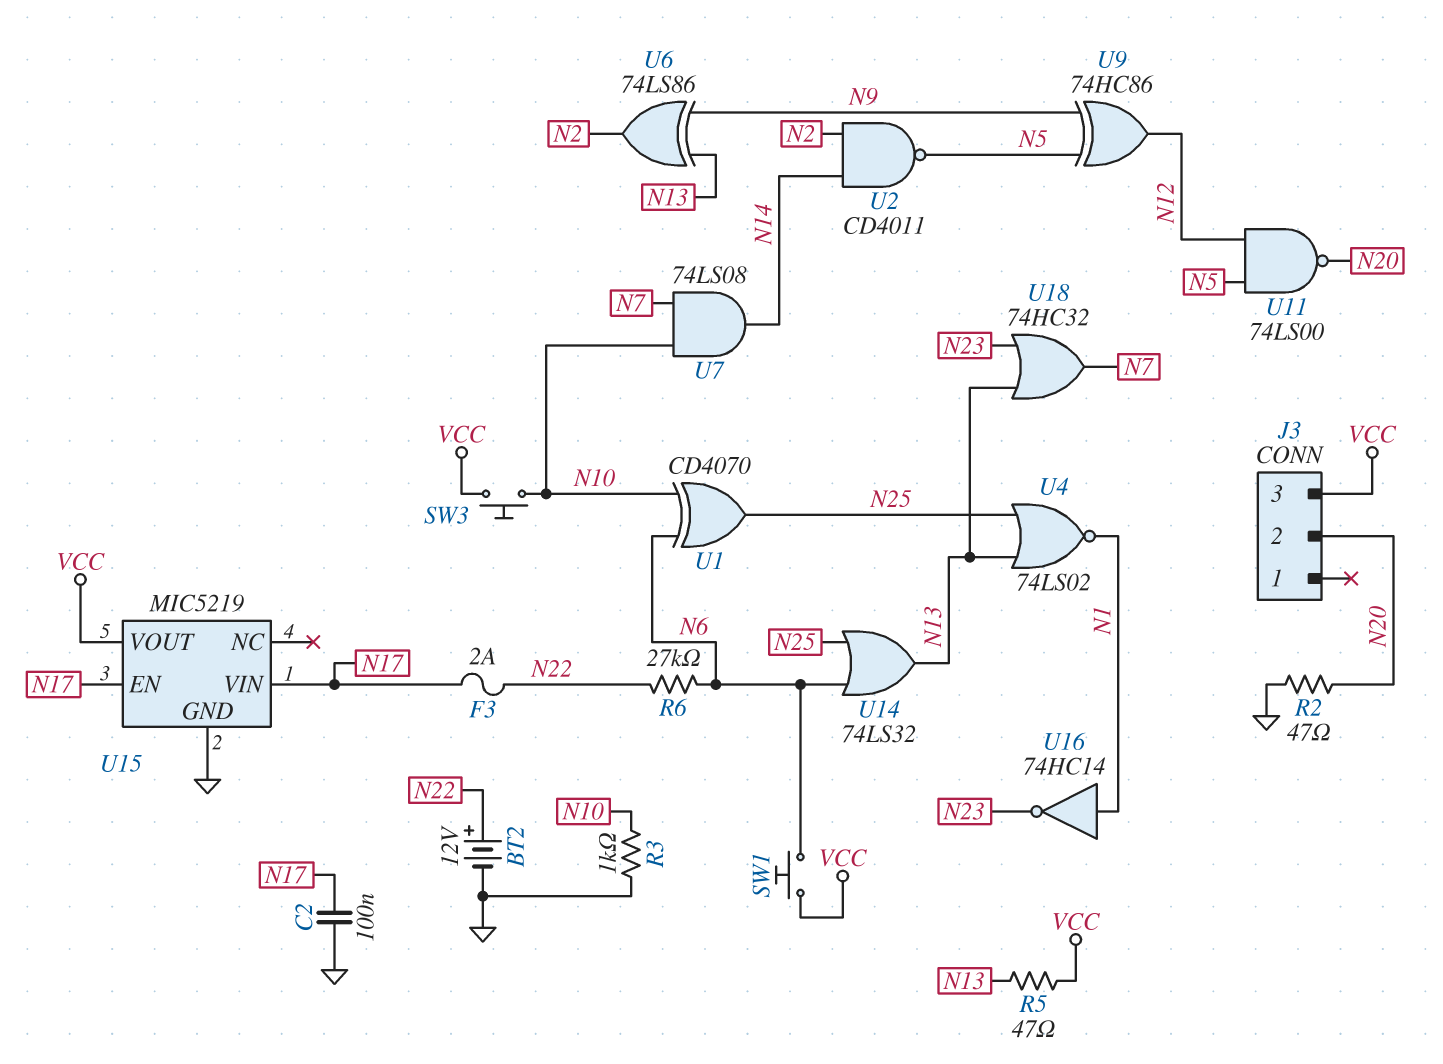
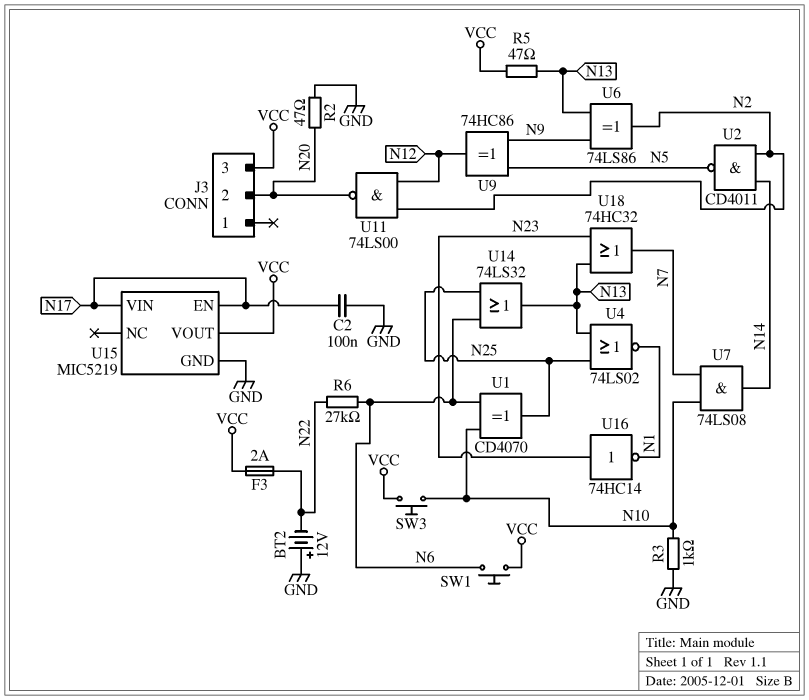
BT2: 12V (plus N22, minus GND) -> 12V (plus GND, minus N22)
F3: 2A (N17, N22) -> 2A (N22, VCC)
U11: NAND 74LS00 (in N5, in N12, out N20) -> NAND 74LS00 (in N2, in N12, out N20)
U16: NOT 74HC14 (in N1, out N23) -> NOT 74HC14 (in N23, out N1)

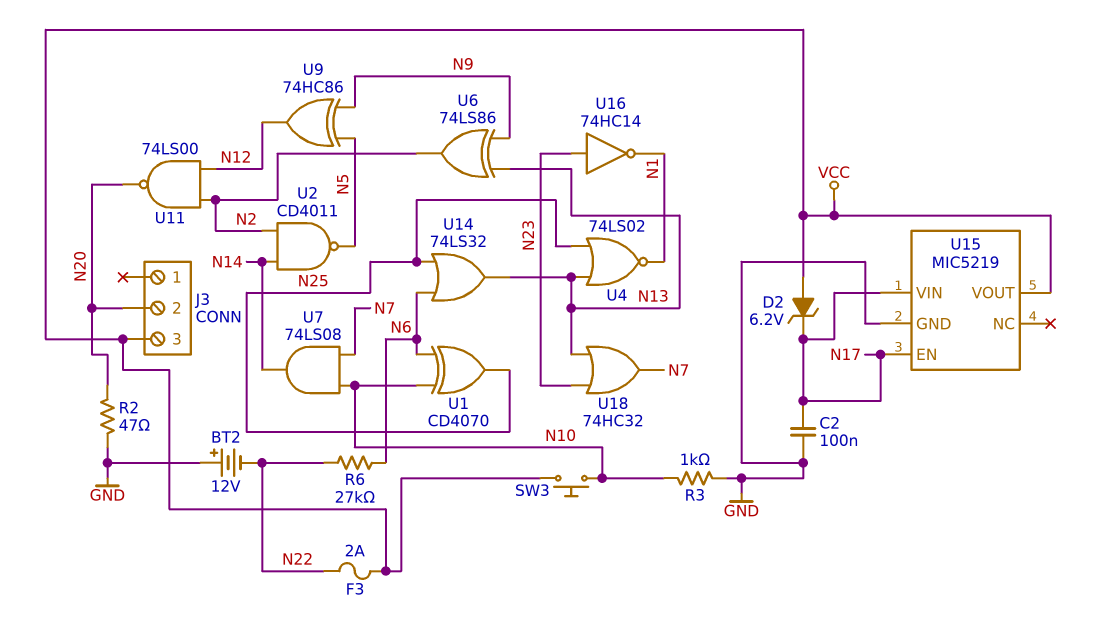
D2: none -> zener 6.2V (A VCC, K N17)
R5: 47 (N13, VCC) -> none
SW1: button (N6, VCC) -> none

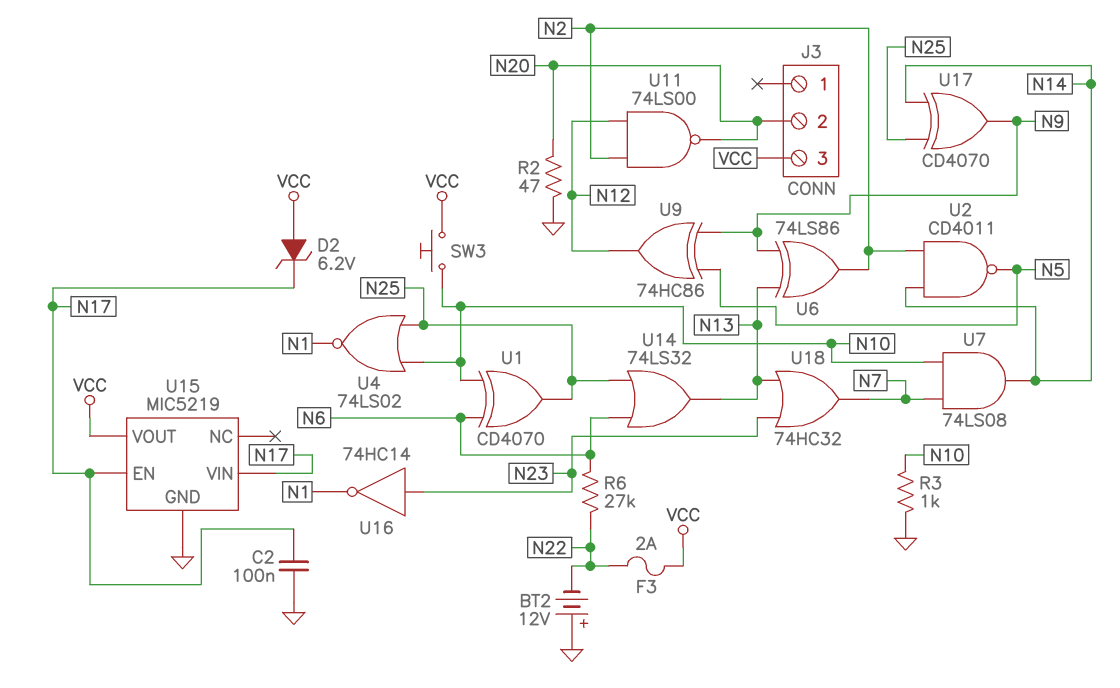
U4: NOR 74LS02 (in N13, in N25, out N1) -> NOR 74LS02 (in N10, in N25, out N1)
U17: none -> XOR CD4070 (in N14, in N25, out N9)

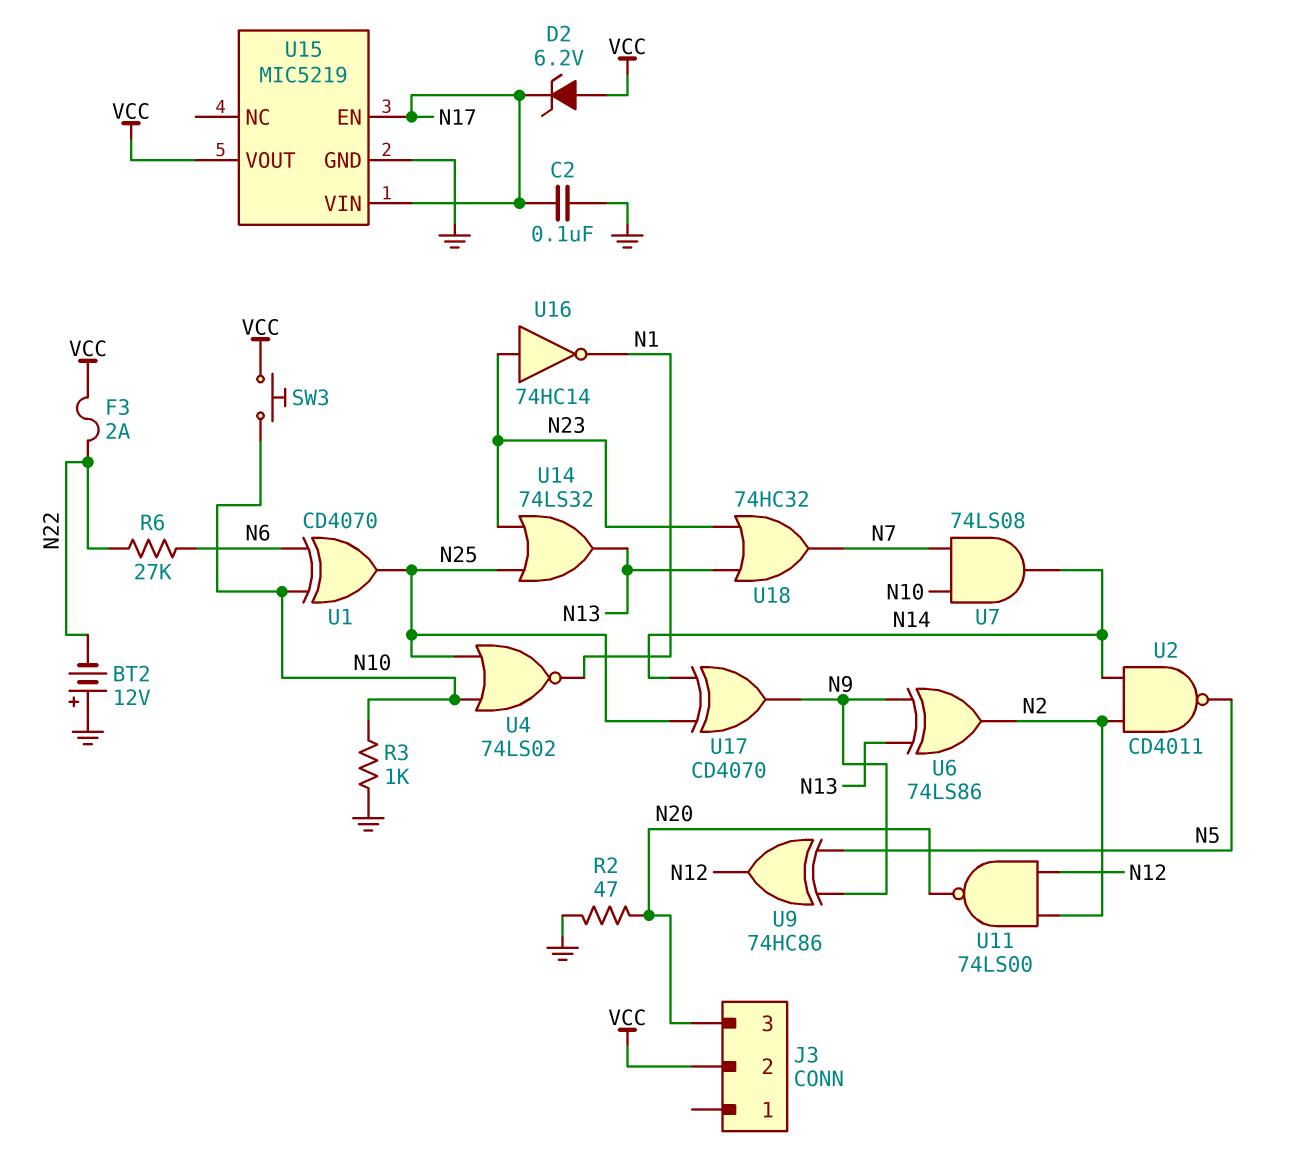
J3 pin 2: N20 -> VCC
J3 pin 3: VCC -> N20
U14: OR 74LS32 (in N6, in N25, out N13) -> OR 74LS32 (in N23, in N25, out N13)

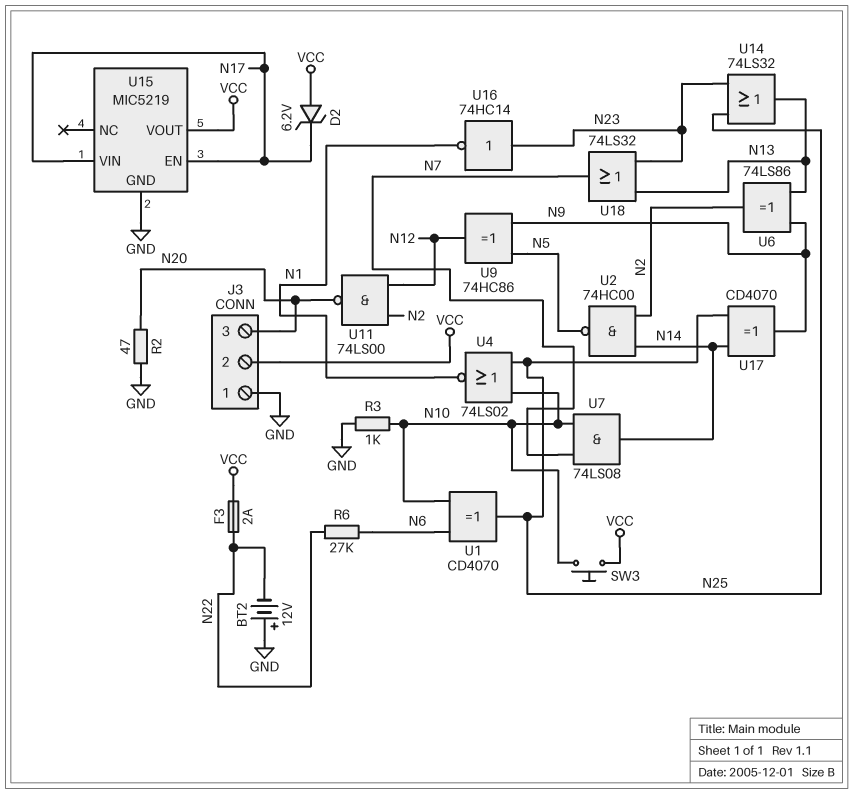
C2: 100nF (GND, N17) -> none
J3 pin 1: none -> GND
U2: NAND CD4011 (in N2, in N14, out N5) -> NAND 74HC00 (in N2, in N14, out N5)
U18: OR 74HC32 (in N13, in N23, out N7) -> OR 74LS32 (in N13, in N23, out N7)

